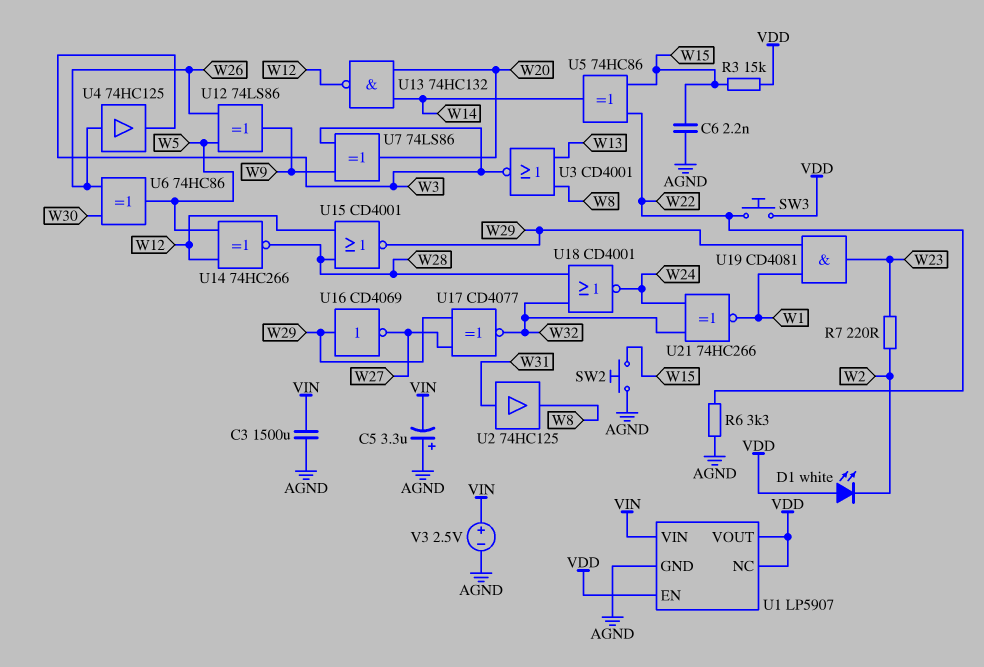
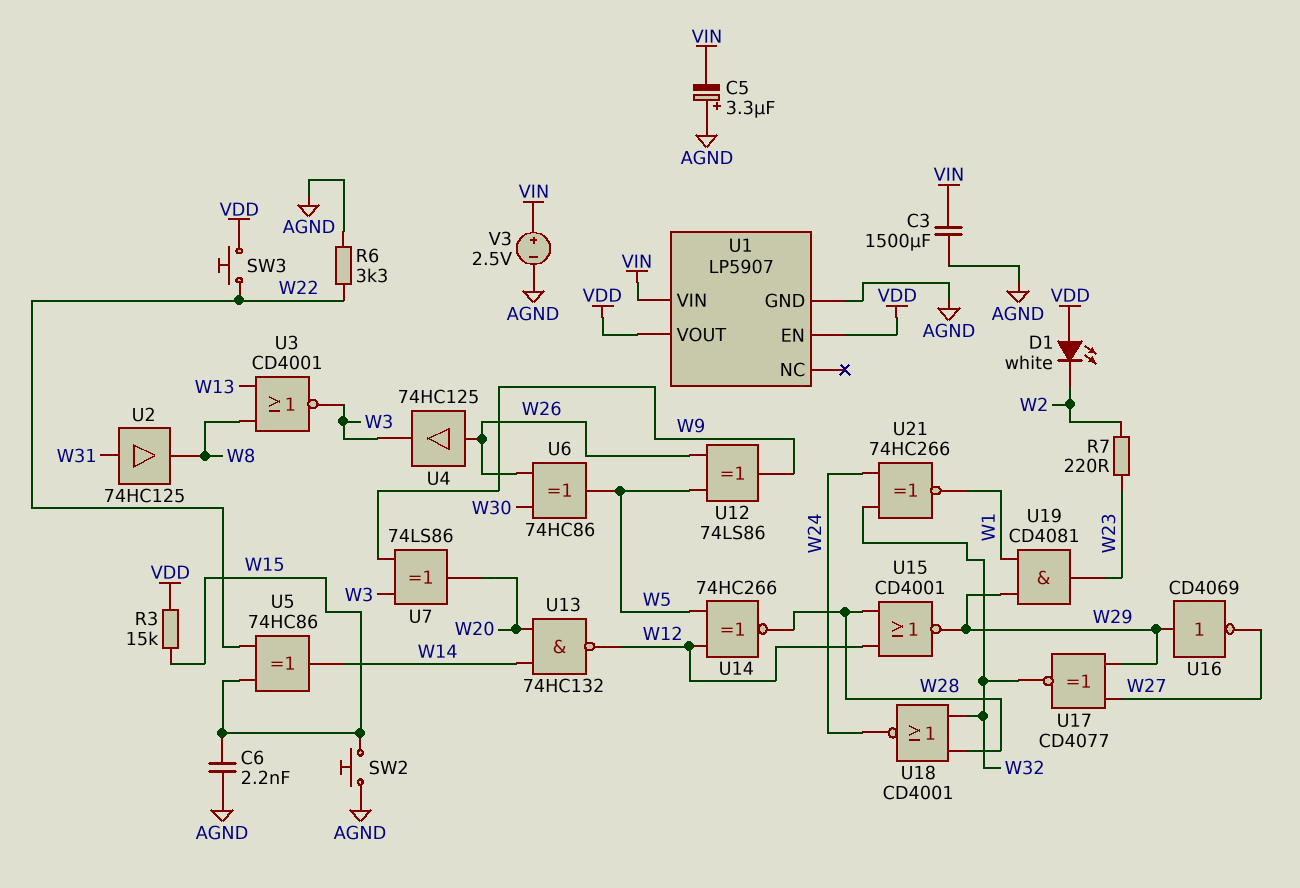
U1 pin NC: VDD -> none

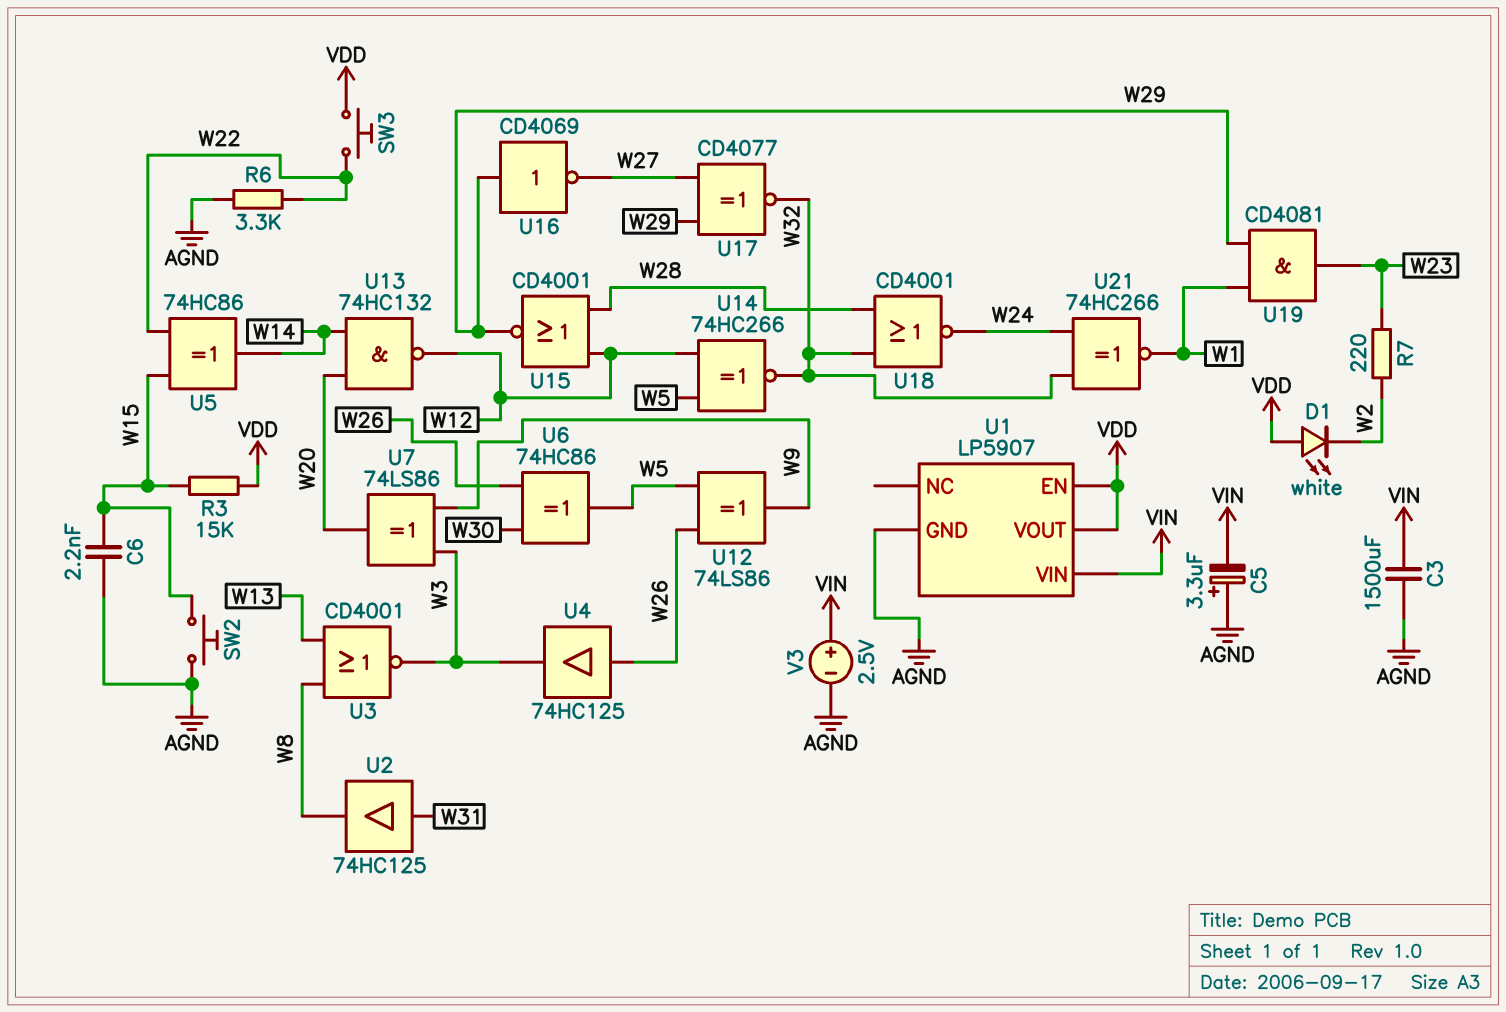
U14: XNOR 74HC266 (in W5, in W12, out W28) -> XNOR 74HC266 (in W5, in W12, out W32)

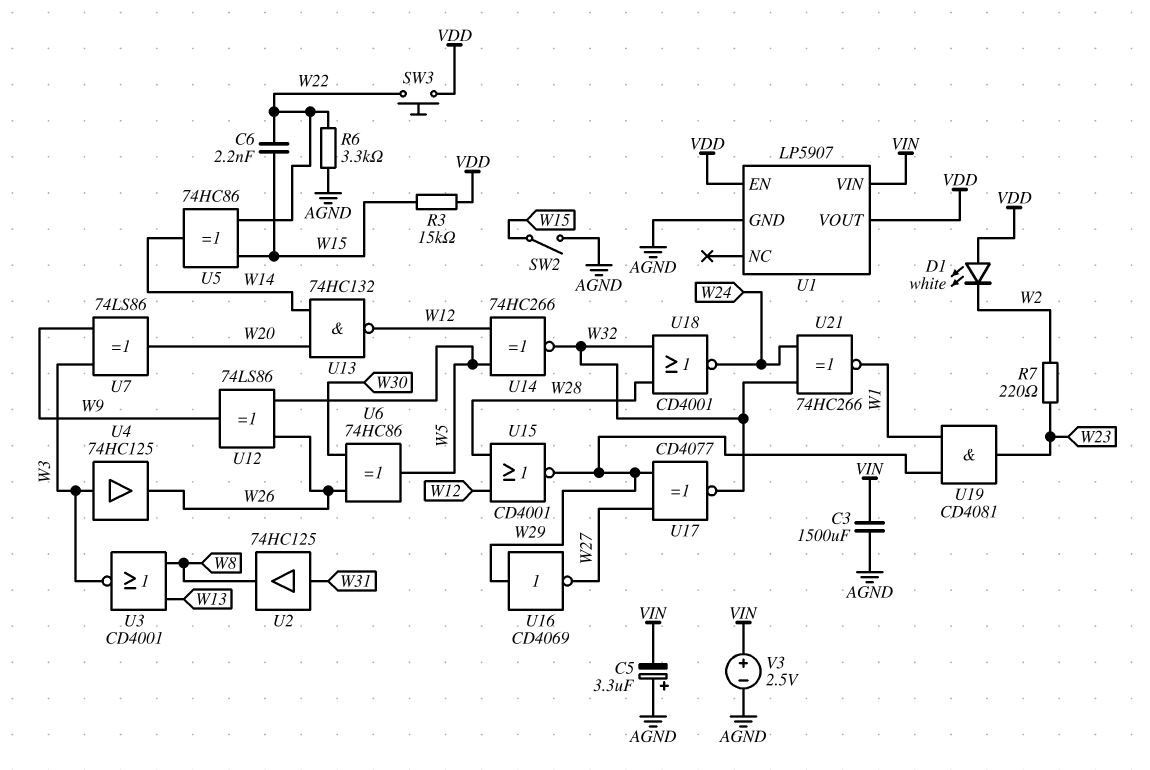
C6: 2.2nF (AGND, W15) -> 2.2nF (W15, W22)
SW2: button (AGND, W15) -> switch (AGND, W15)
U4: buffer 74HC125 (in W26, out W3) -> buffer 74HC125 (in W3, out W26)

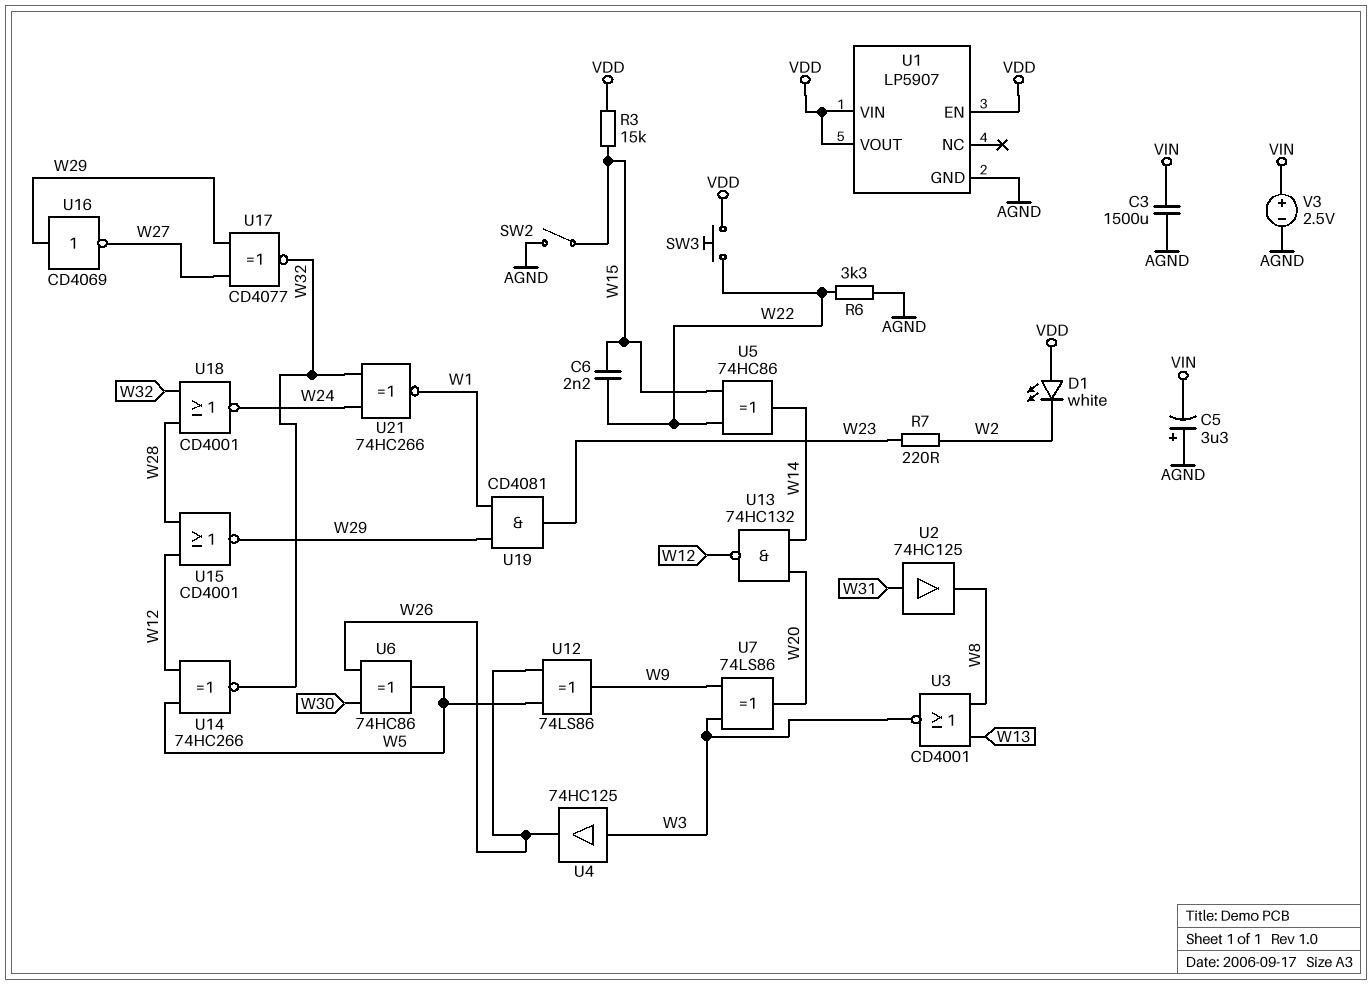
U1 pin VIN: VIN -> VDD

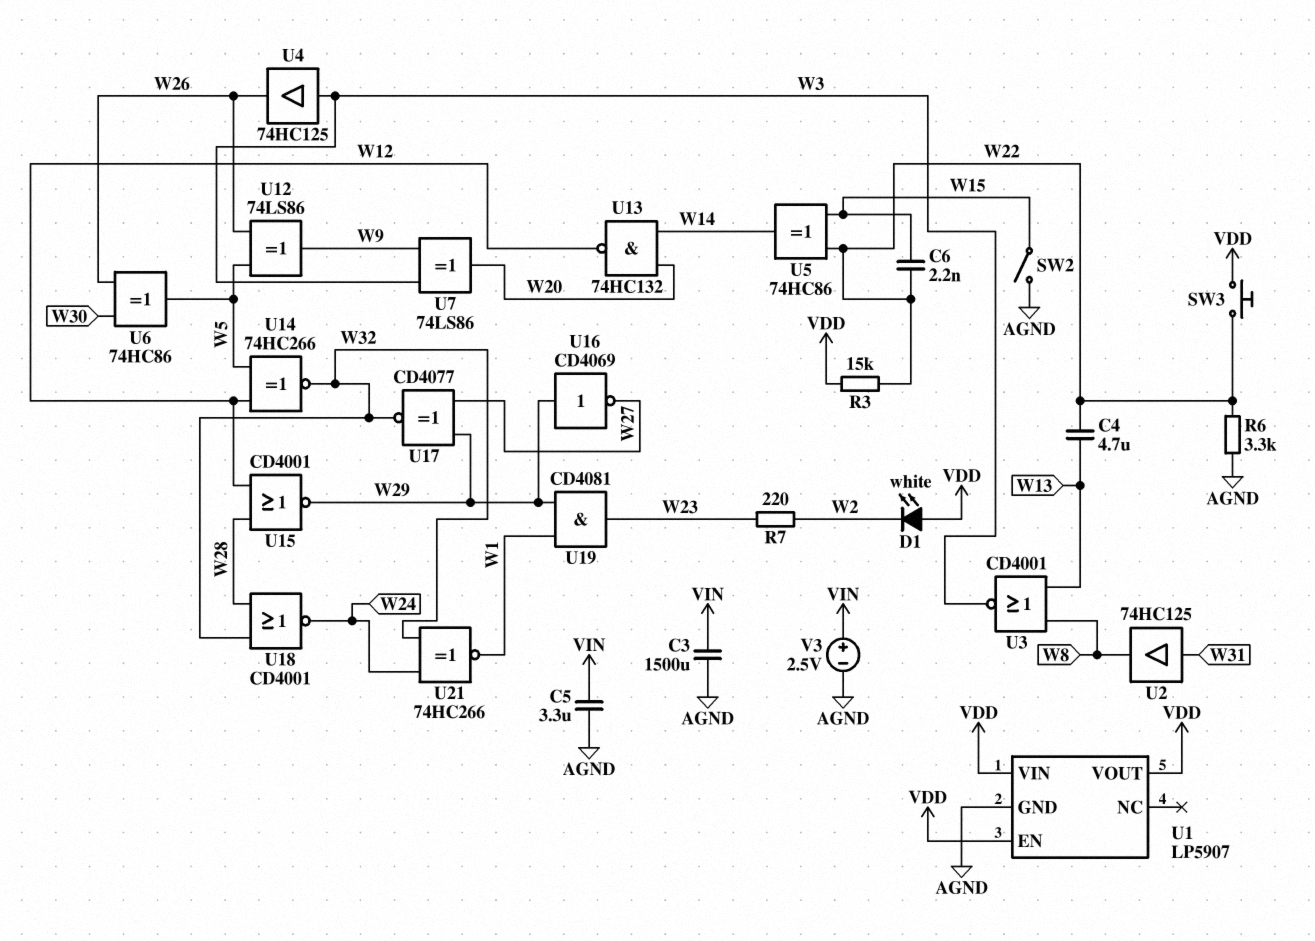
C4: none -> 4.7uF (W13, W22)
C5: 3.3uF (plus AGND, minus VIN) -> 3.3uF (AGND, VIN)
R3: 15k (VDD, W15) -> 15k (VDD, W22)

